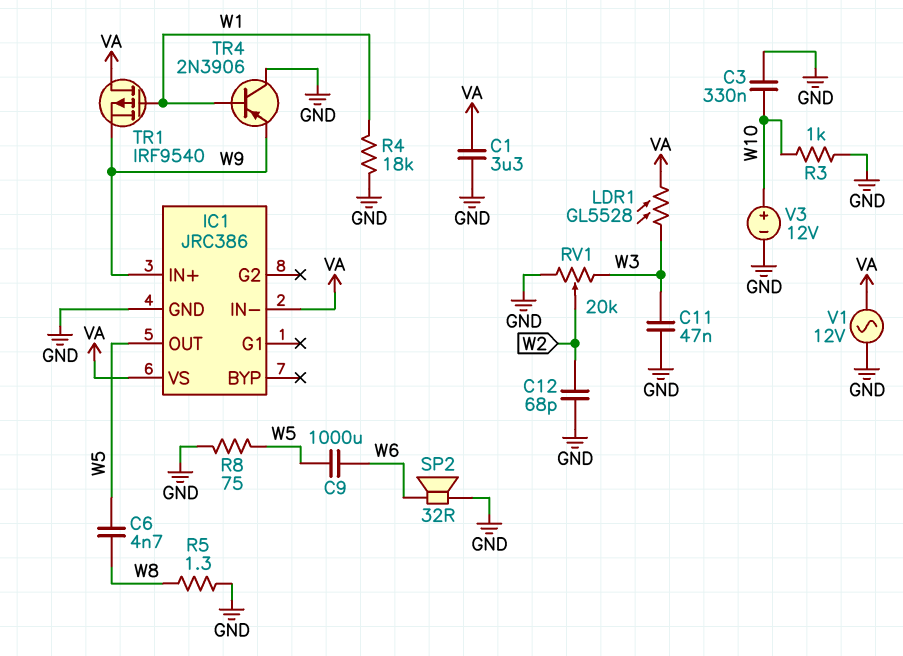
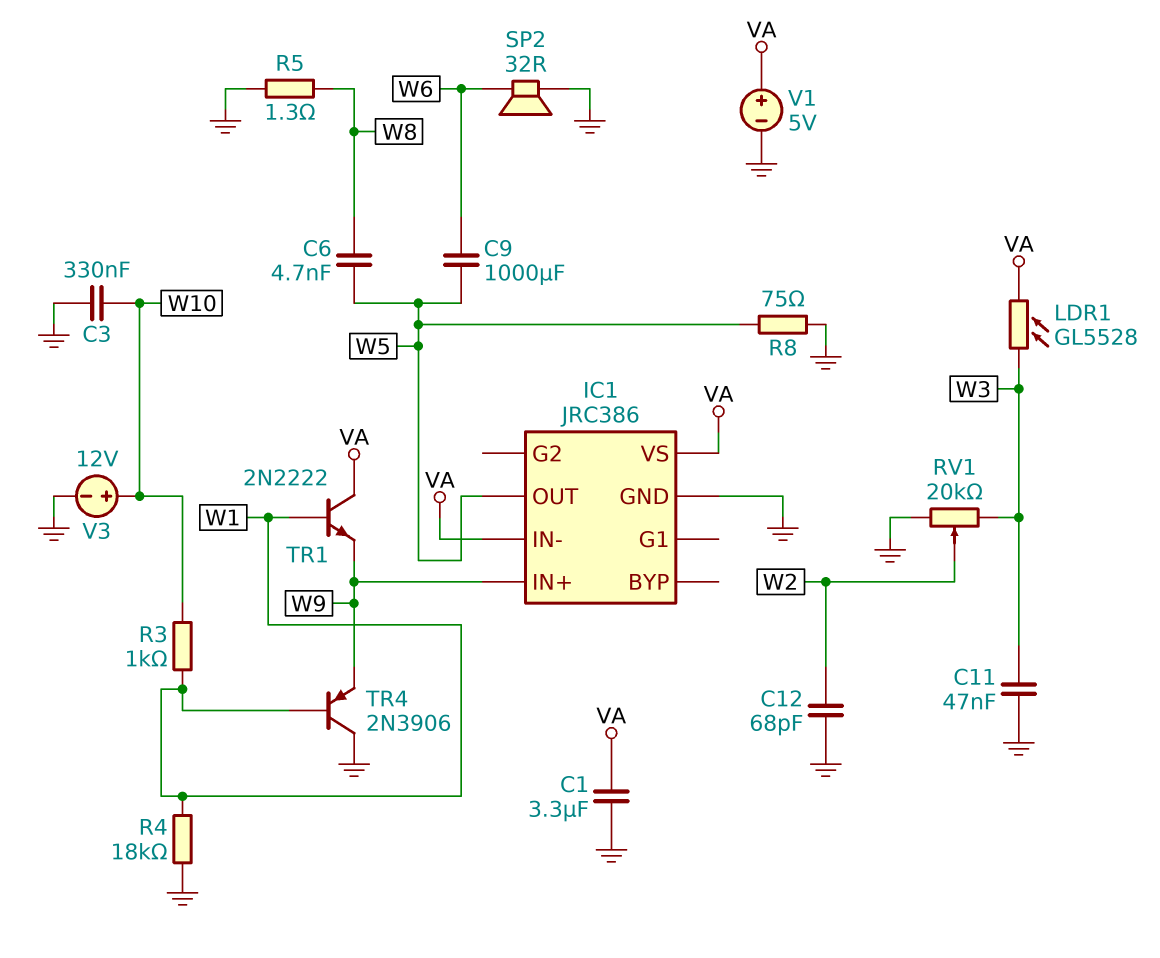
R3: 1k (GND, W10) -> 1k (W1, W10)
TR1: PMOS IRF9540 (G W1, D VA, S W9) -> NPN 2N2222 (B W1, C VA, E W9)
V1: AC 12V (GND, VA) -> 5V (plus VA, minus GND)

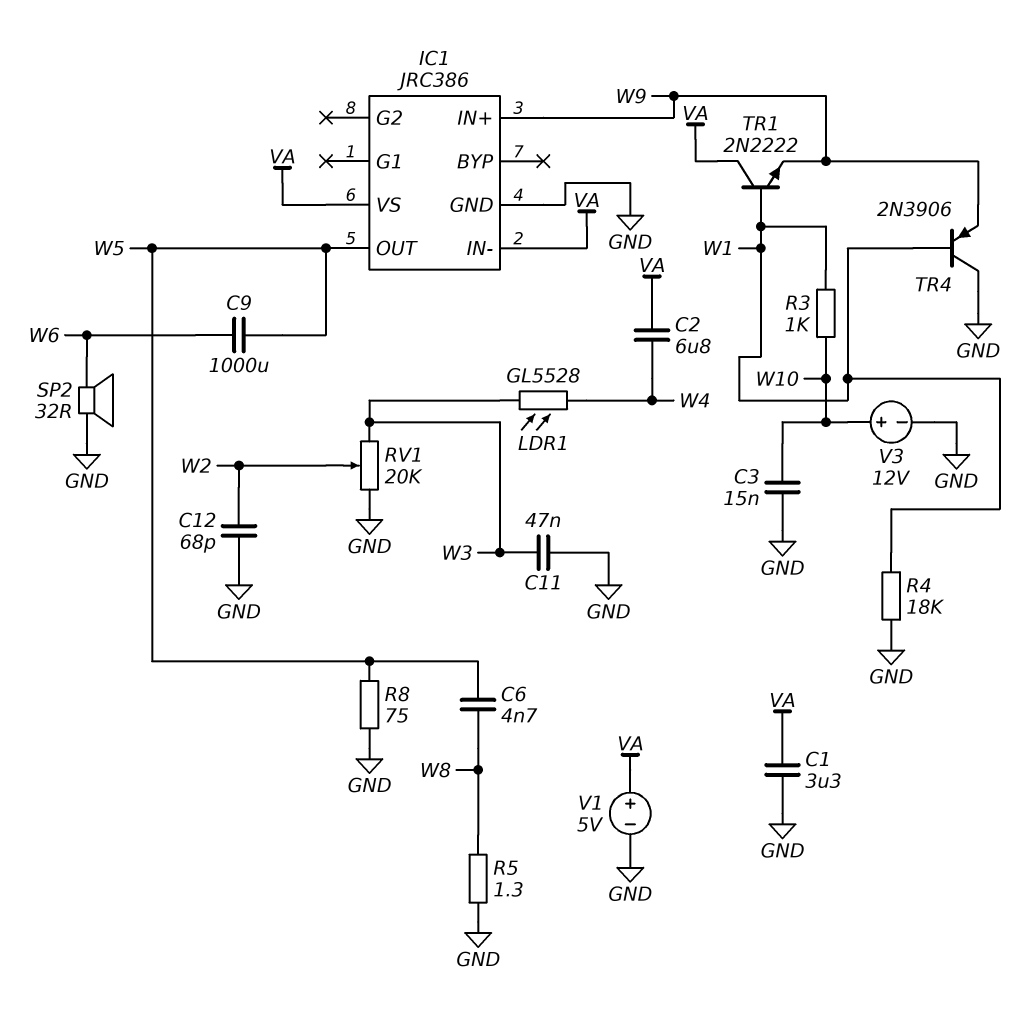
C2: none -> 6.8uF (VA, W4)
C3: 330nF (GND, W10) -> 15nF (GND, W10)
LDR1: GL5528 (VA, W3) -> GL5528 (W3, W4)

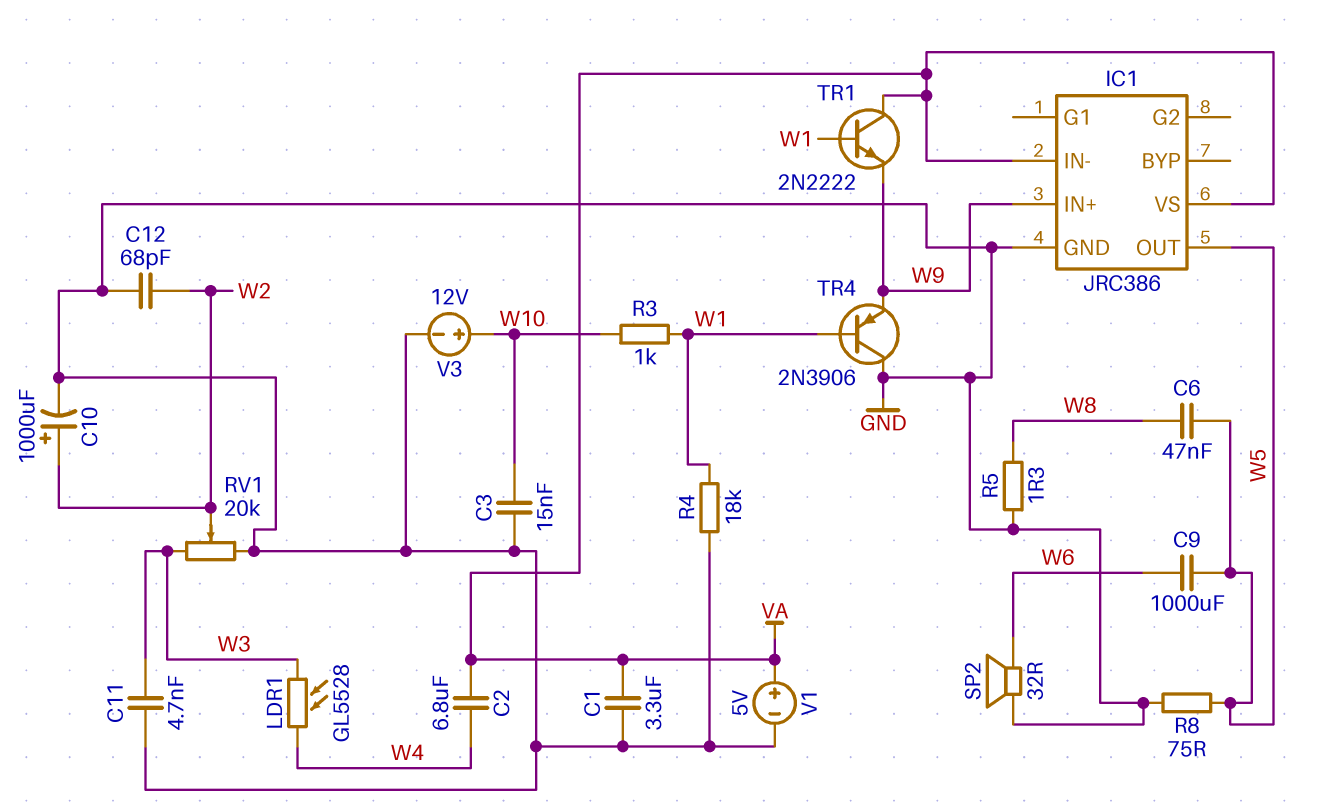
C6: 4.7nF (W5, W8) -> 47nF (W5, W8)
C10: none -> 1000uF (plus W2, minus GND)
C11: 47nF (GND, W3) -> 4.7nF (GND, W3)

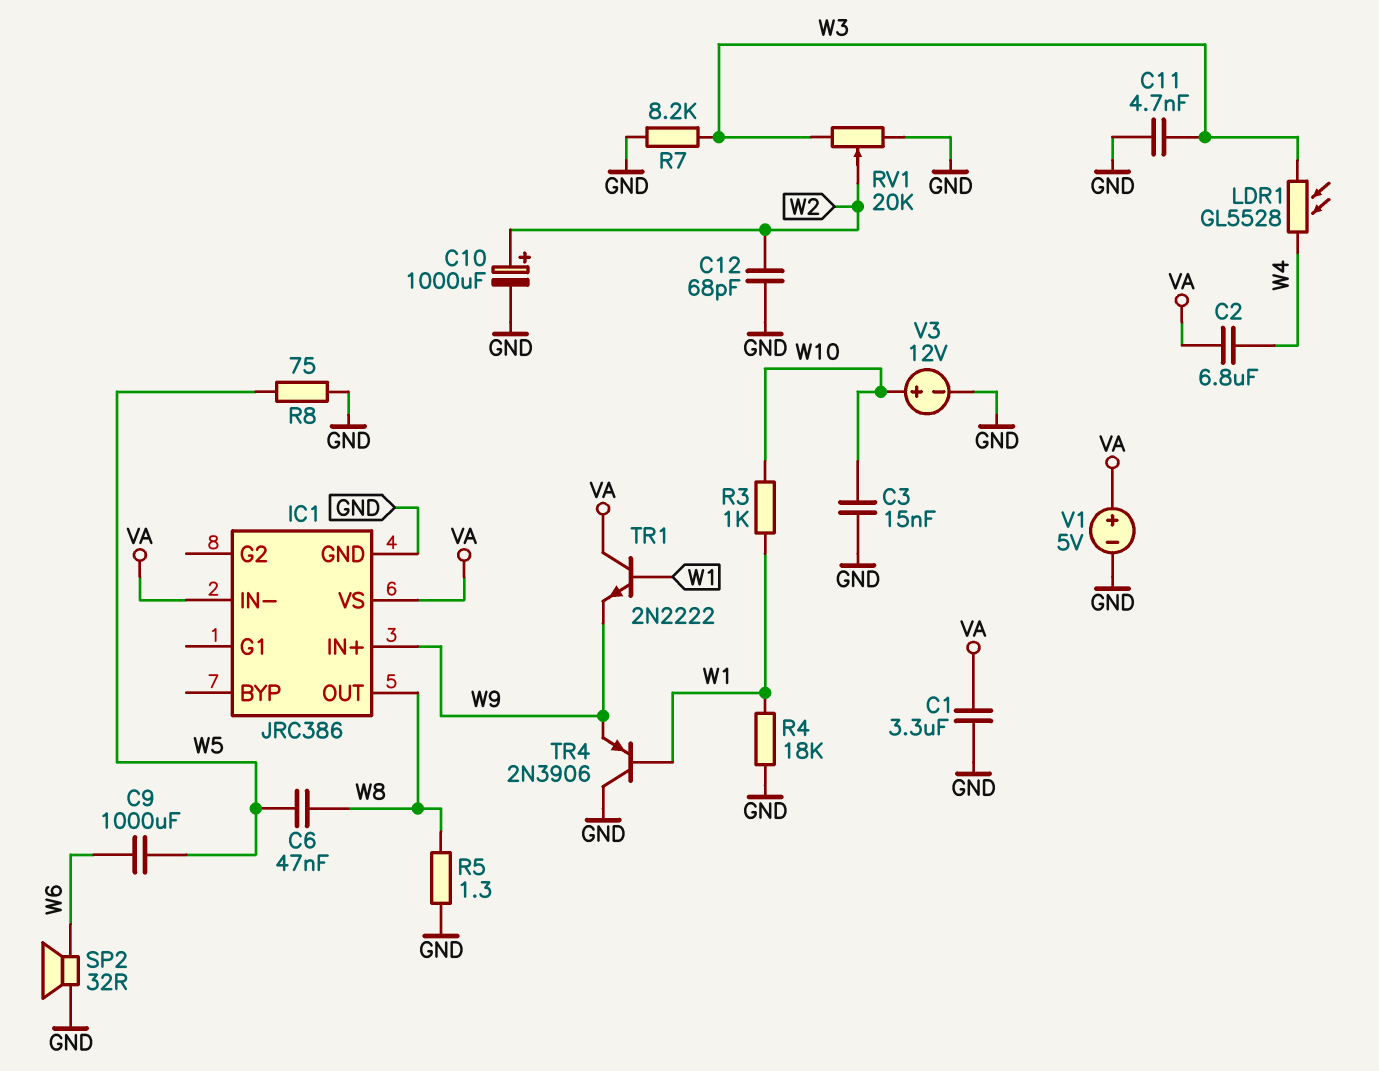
IC1 pin OUT: W5 -> W8
R7: none -> 8.2k (GND, W3)

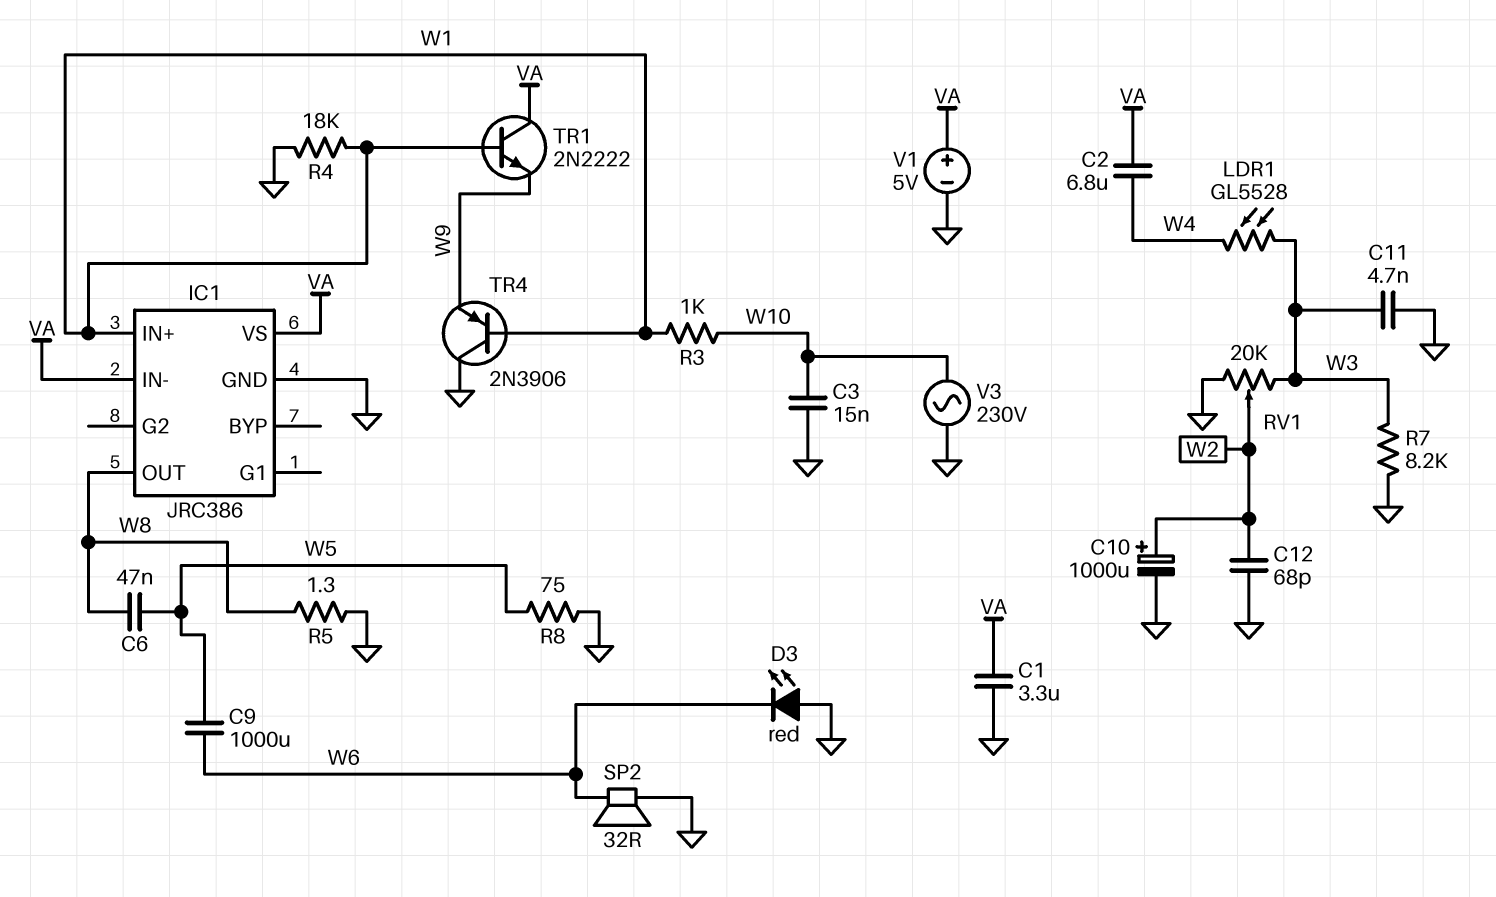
D3: none -> LED red (A GND, K W6)
IC1 pin IN+: W9 -> W1
V3: 12V (plus W10, minus GND) -> AC 230V (GND, W10)

